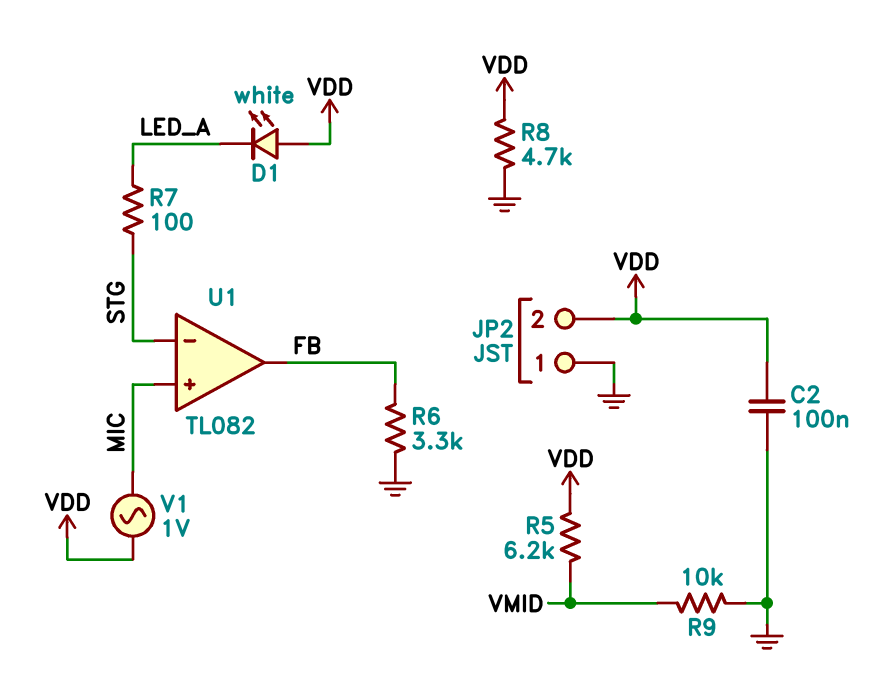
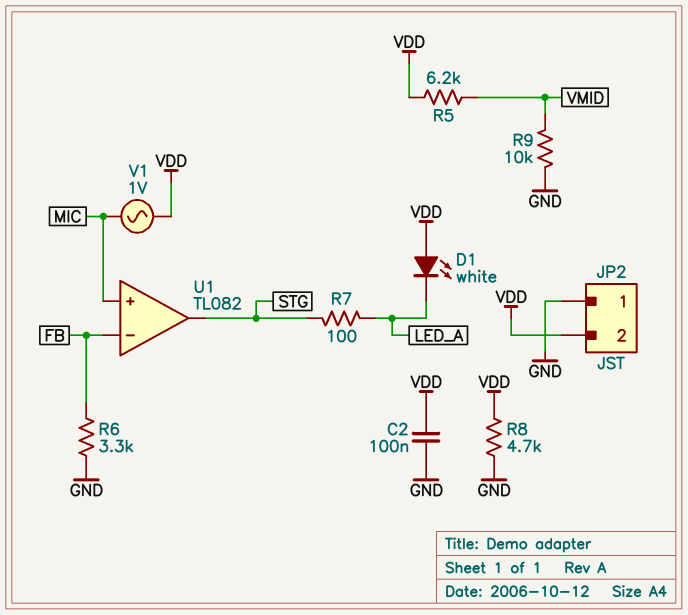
U1 pin in-: STG -> FB
U1 pin out: FB -> STG

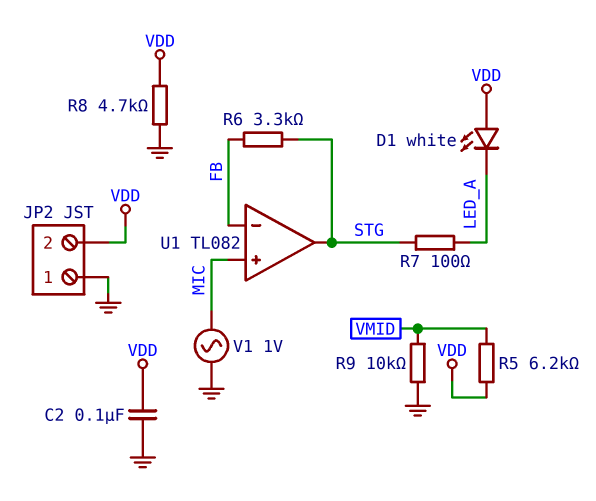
R6: 3.3k (FB, GND) -> 3.3k (FB, STG)
V1: AC 1V (MIC, VDD) -> AC 1V (GND, MIC)

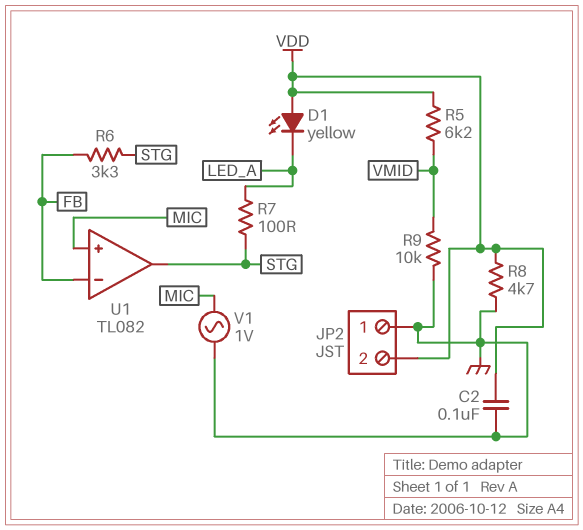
D1: LED white (A VDD, K LED_A) -> LED yellow (A VDD, K LED_A)

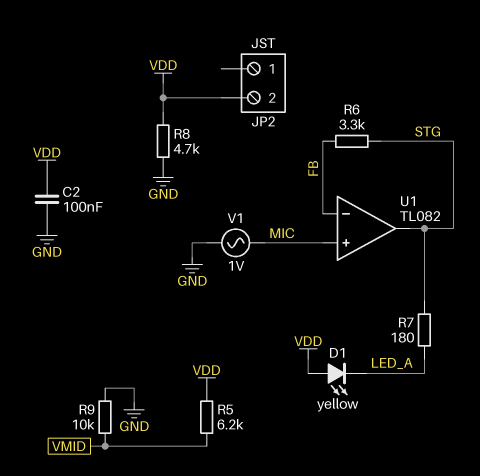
JP2 pin 1: GND -> none
R7: 100 (LED_A, STG) -> 180 (LED_A, STG)

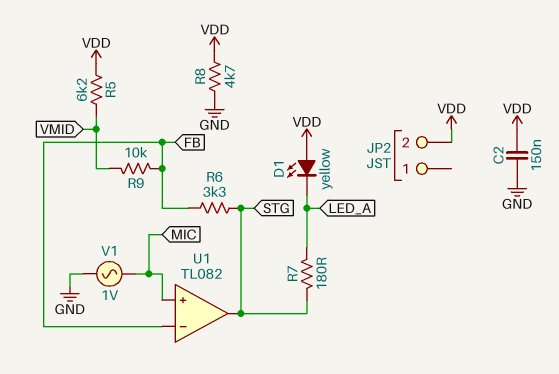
C2: 100nF (GND, VDD) -> 150nF (GND, VDD)
R9: 10k (GND, VMID) -> 10k (FB, VMID)

